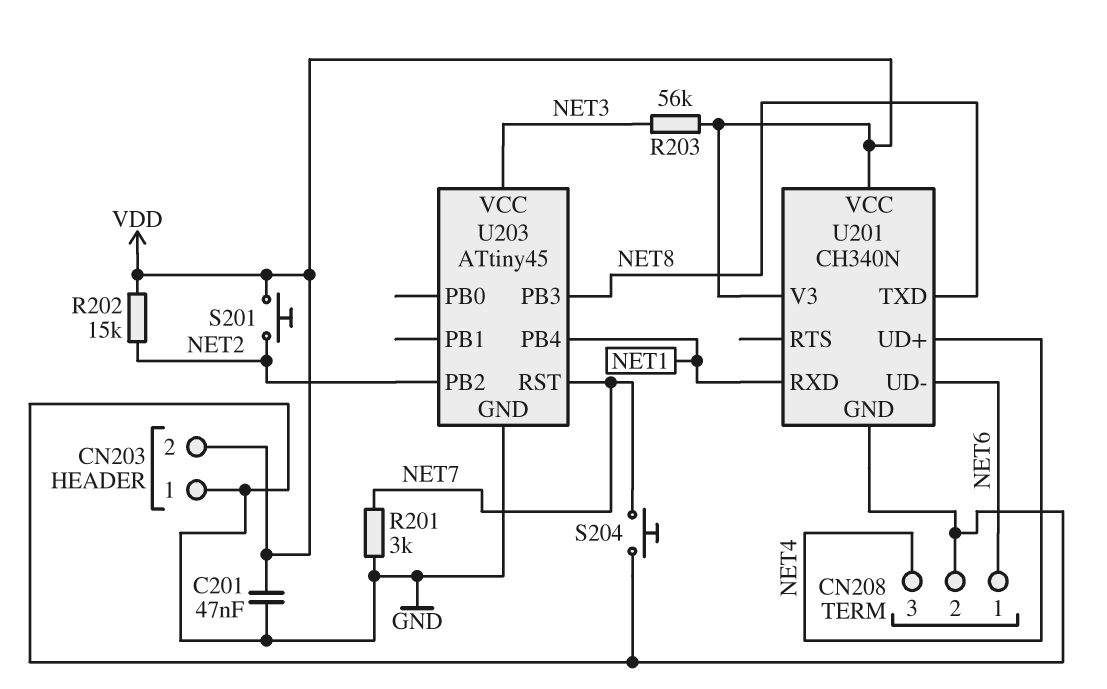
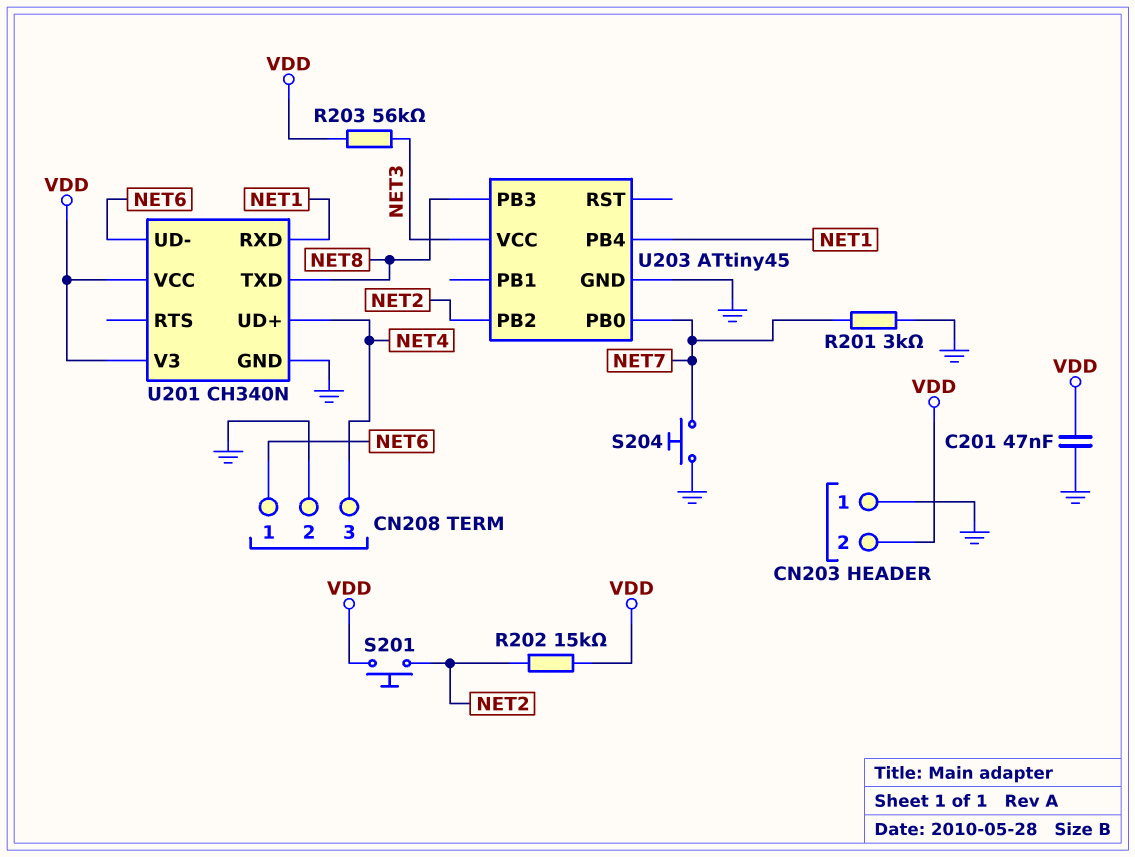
U203 pin PB0: none -> NET7
U203 pin RST: NET7 -> none

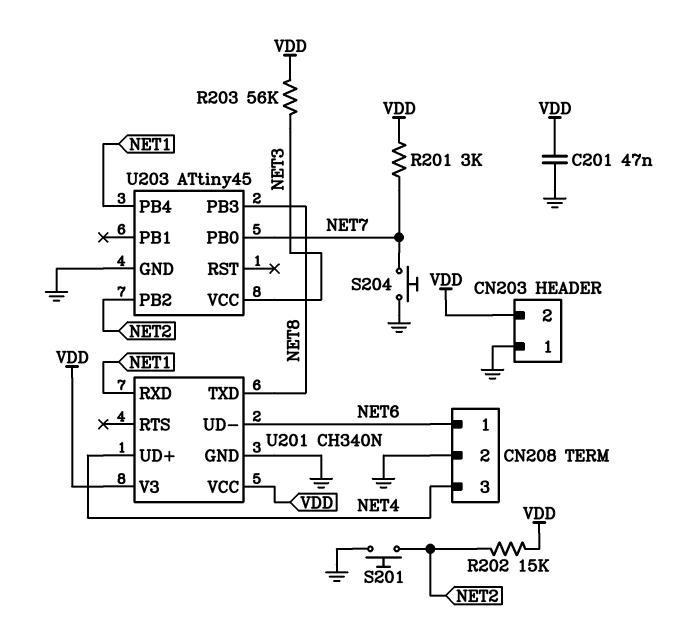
R201: 3k (GND, NET7) -> 3k (NET7, VDD)
S201: button (NET2, VDD) -> button (GND, NET2)

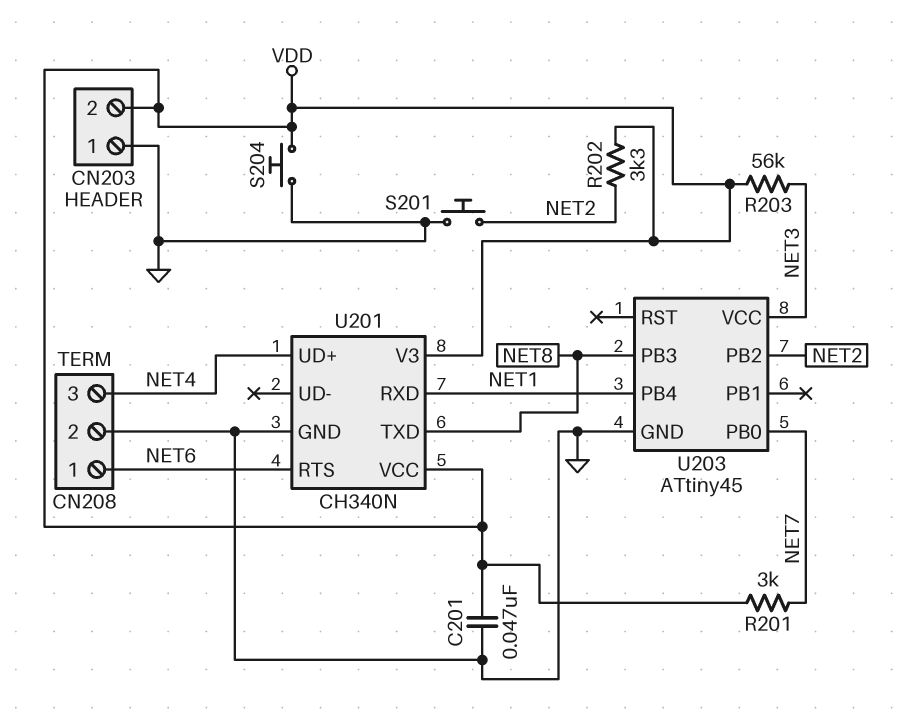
R202: 15k (NET2, VDD) -> 3.3k (NET2, VDD)
S204: button (GND, NET7) -> button (GND, VDD)
U201 pin RTS: none -> NET6
U201 pin UD-: NET6 -> none

